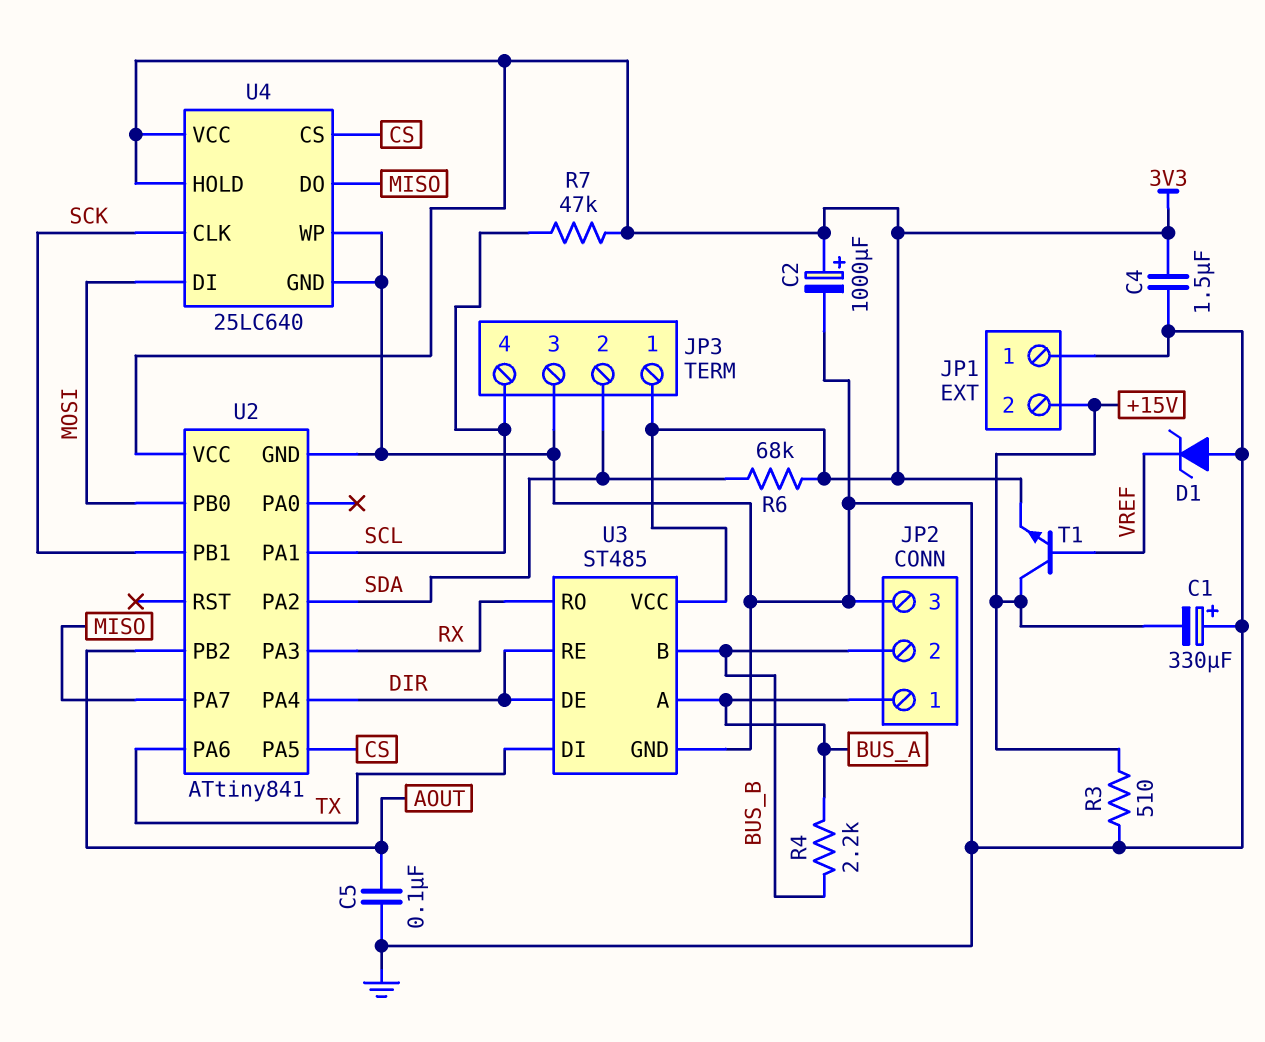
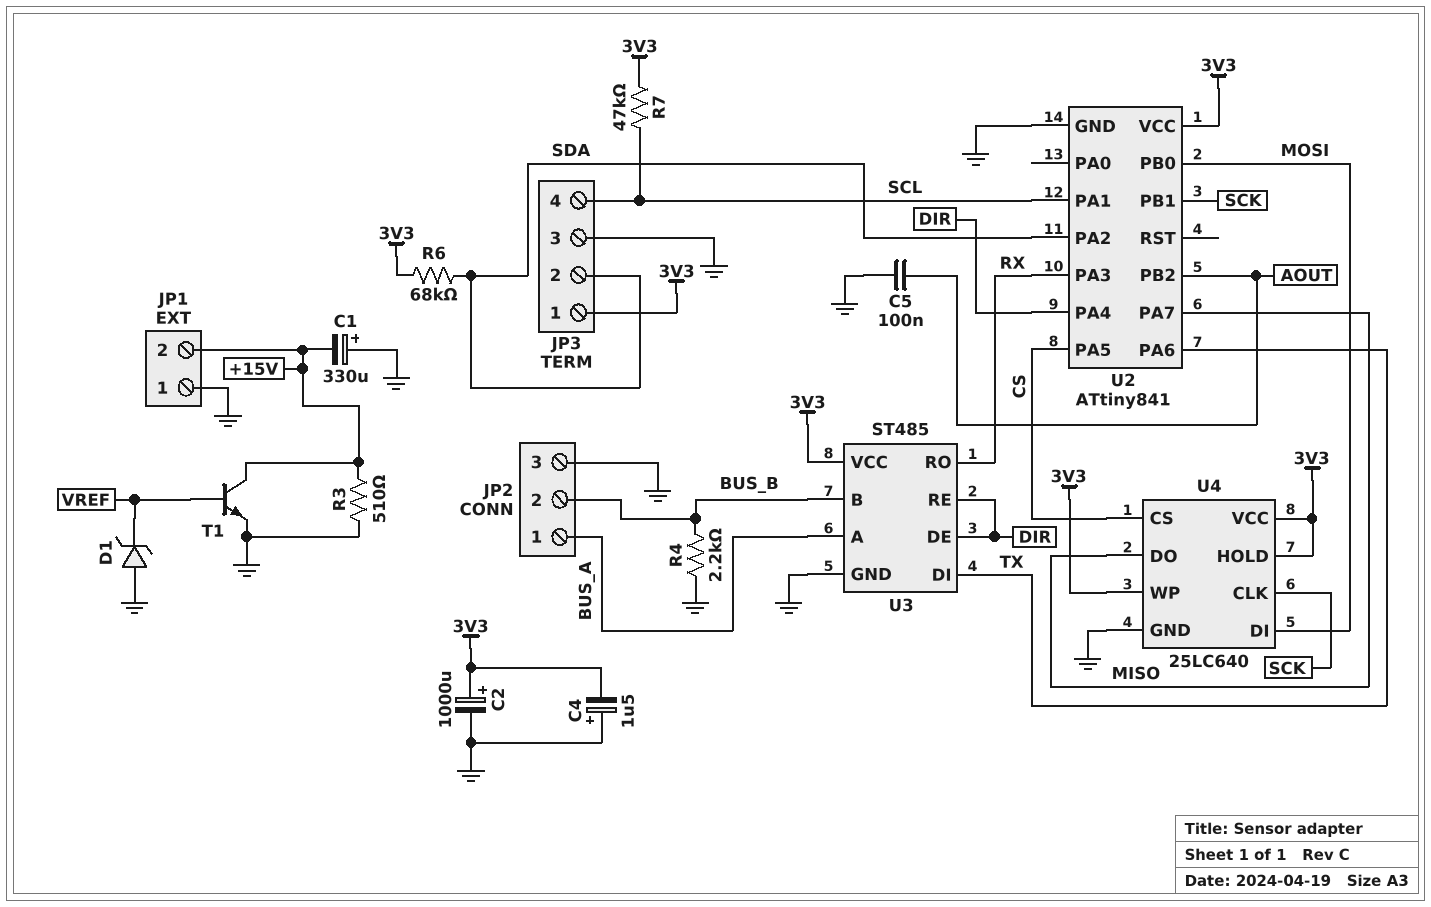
C4: 1.5uF (3V3, GND) -> 1.5uF (plus GND, minus 3V3)
R4: 2.2k (BUS_A, BUS_B) -> 2.2k (BUS_B, GND)
T1: NPN (B VREF, C +15V, E 3V3) -> NPN (B VREF, C +15V, E GND)
U4 pin WP: GND -> 3V3

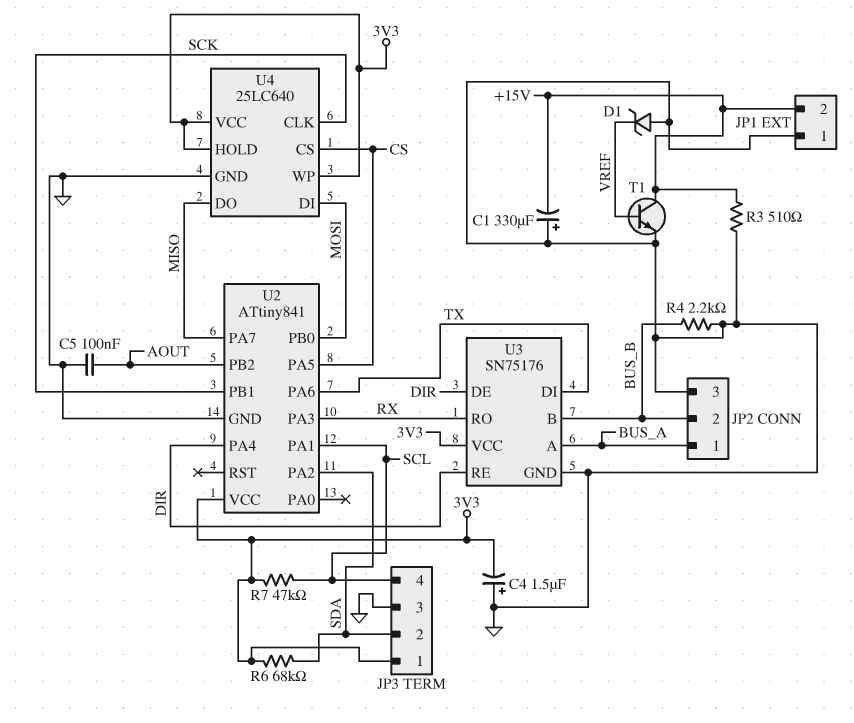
C2: 1000uF (plus 3V3, minus GND) -> none
U3: ST485 -> SN75176

